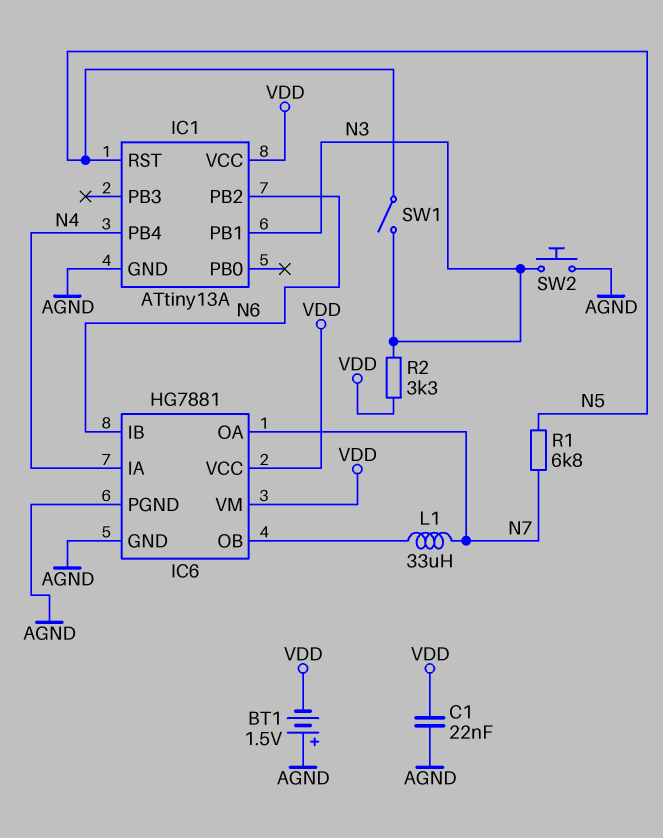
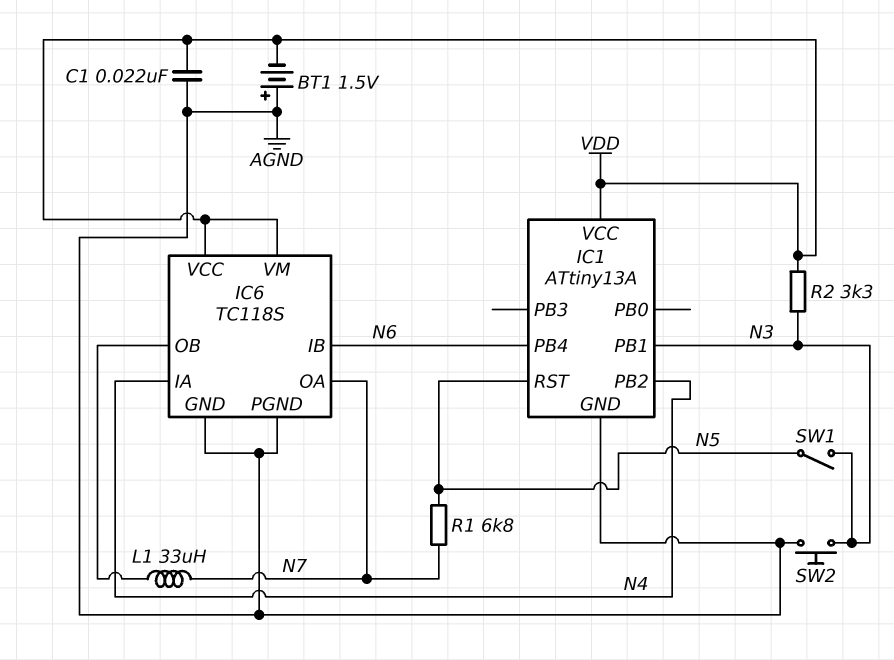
IC1 pin PB2: N6 -> N4
IC1 pin PB4: N4 -> N6
IC6: HG7881 -> TC118S

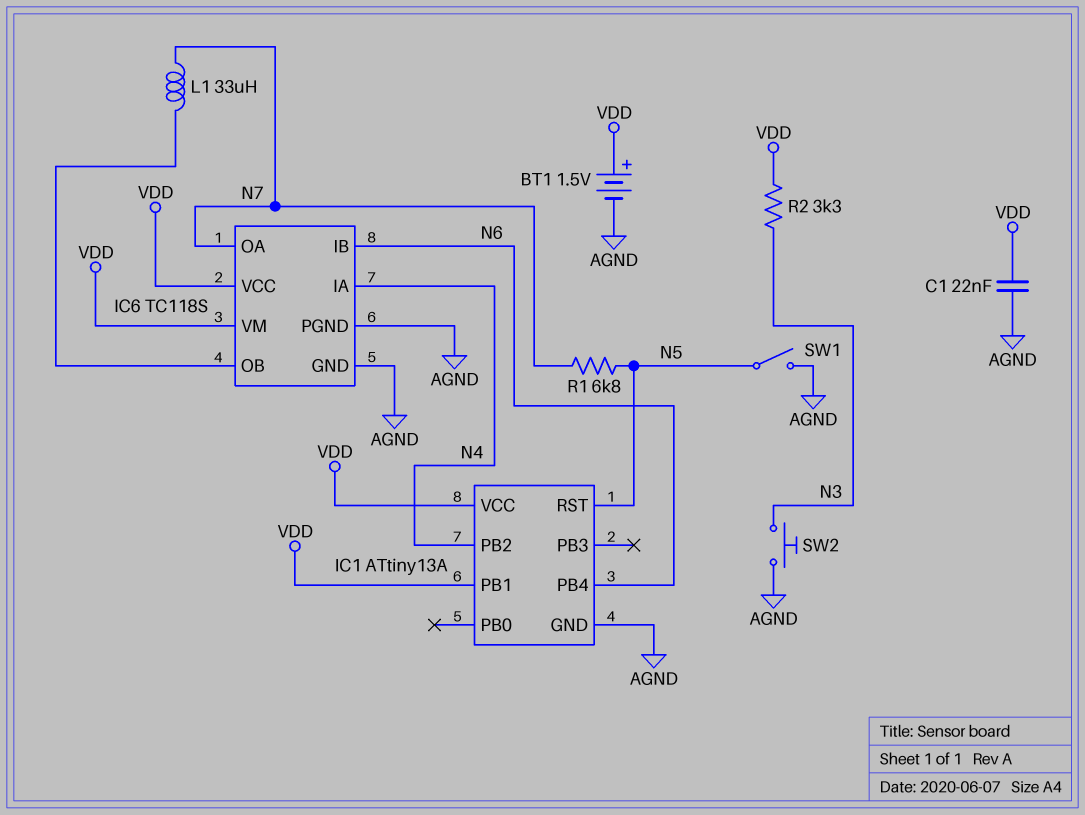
BT1: 1.5V (plus AGND, minus VDD) -> 1.5V (plus VDD, minus AGND)
IC1 pin PB1: N3 -> VDD
SW1: switch (N3, N5) -> switch (AGND, N5)

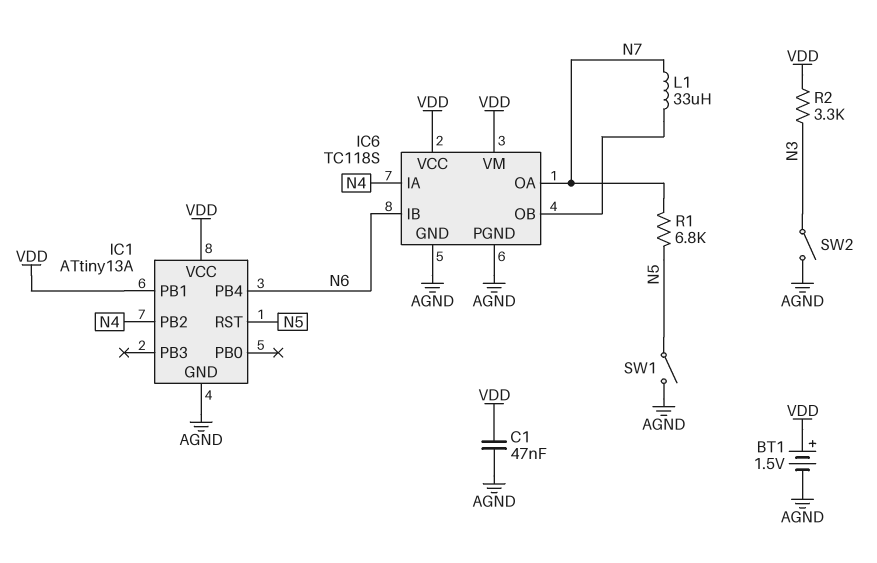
C1: 22nF (AGND, VDD) -> 47nF (AGND, VDD)
SW2: button (AGND, N3) -> switch (AGND, N3)

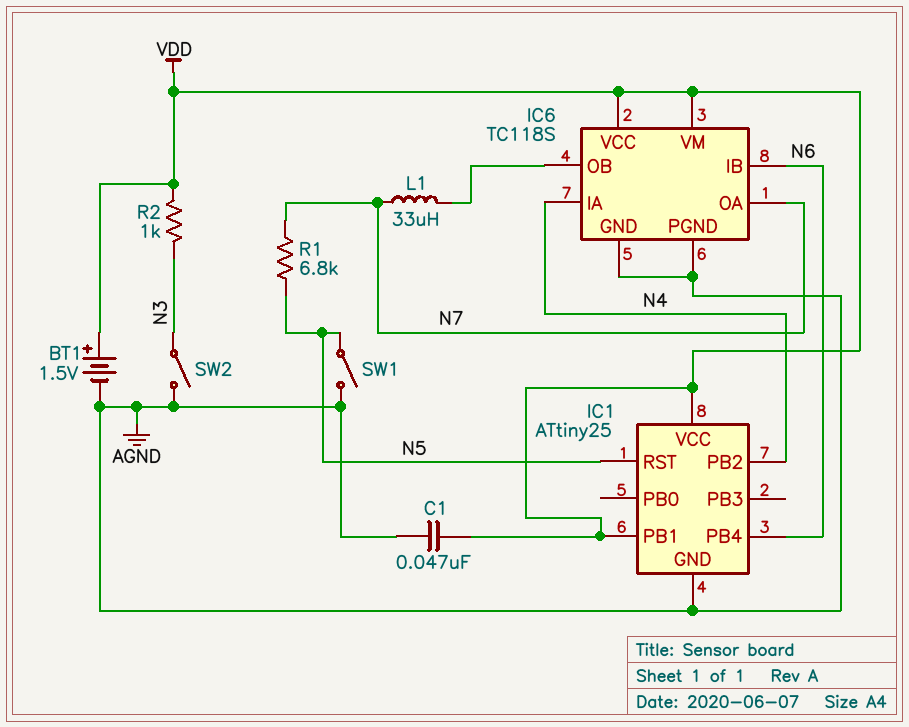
IC1: ATtiny13A -> ATtiny25
R2: 3.3k (N3, VDD) -> 1k (N3, VDD)

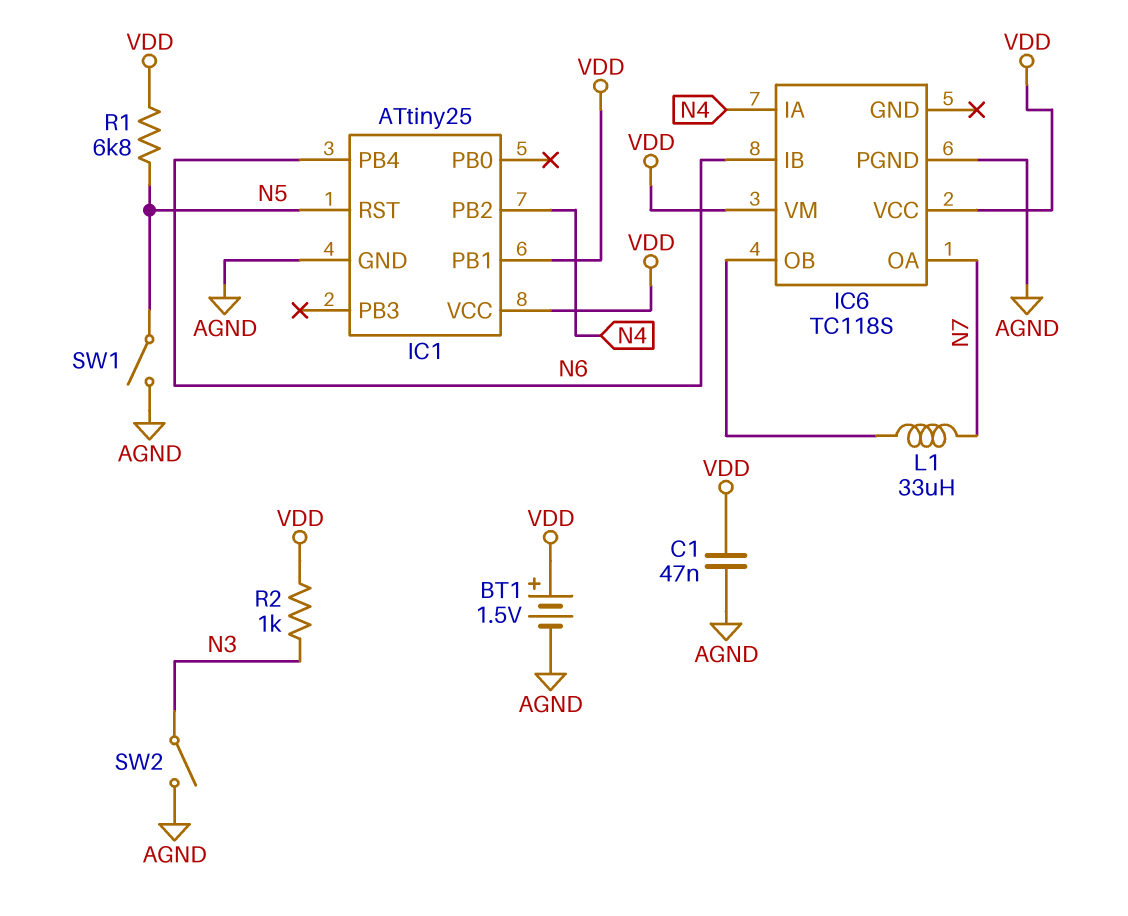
IC6 pin GND: AGND -> none
R1: 6.8k (N5, N7) -> 6.8k (N5, VDD)

